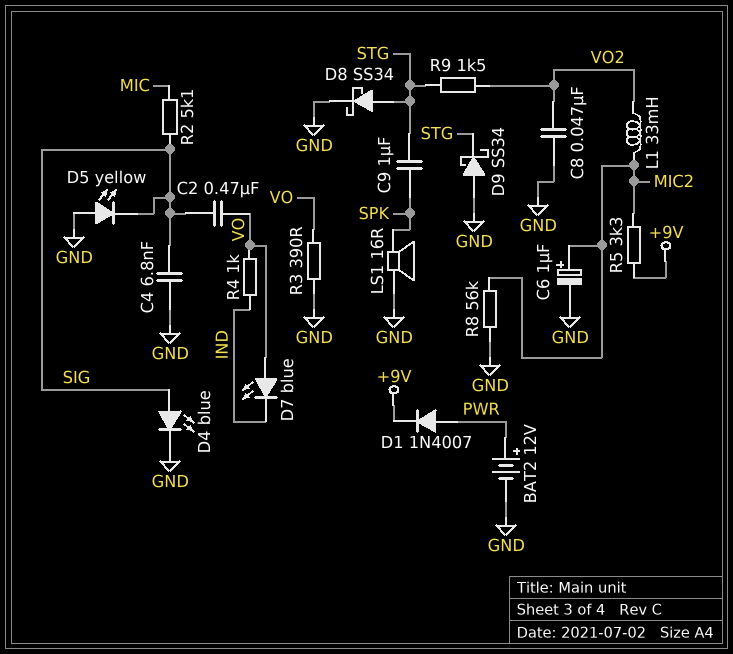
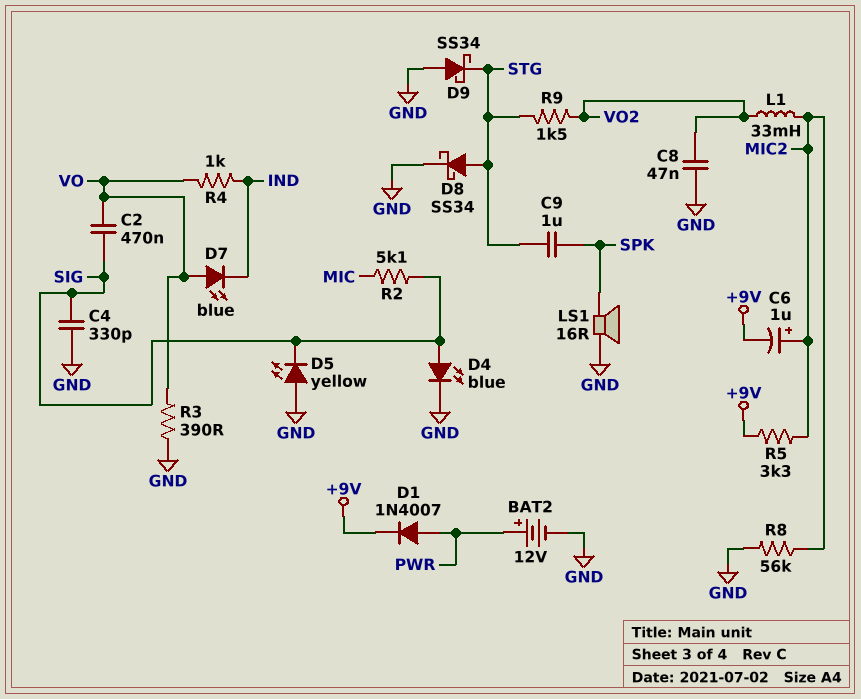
C4: 6.8nF (GND, SIG) -> 330pF (GND, SIG)
C6: 1uF (plus MIC2, minus GND) -> 1uF (plus MIC2, minus +9V)

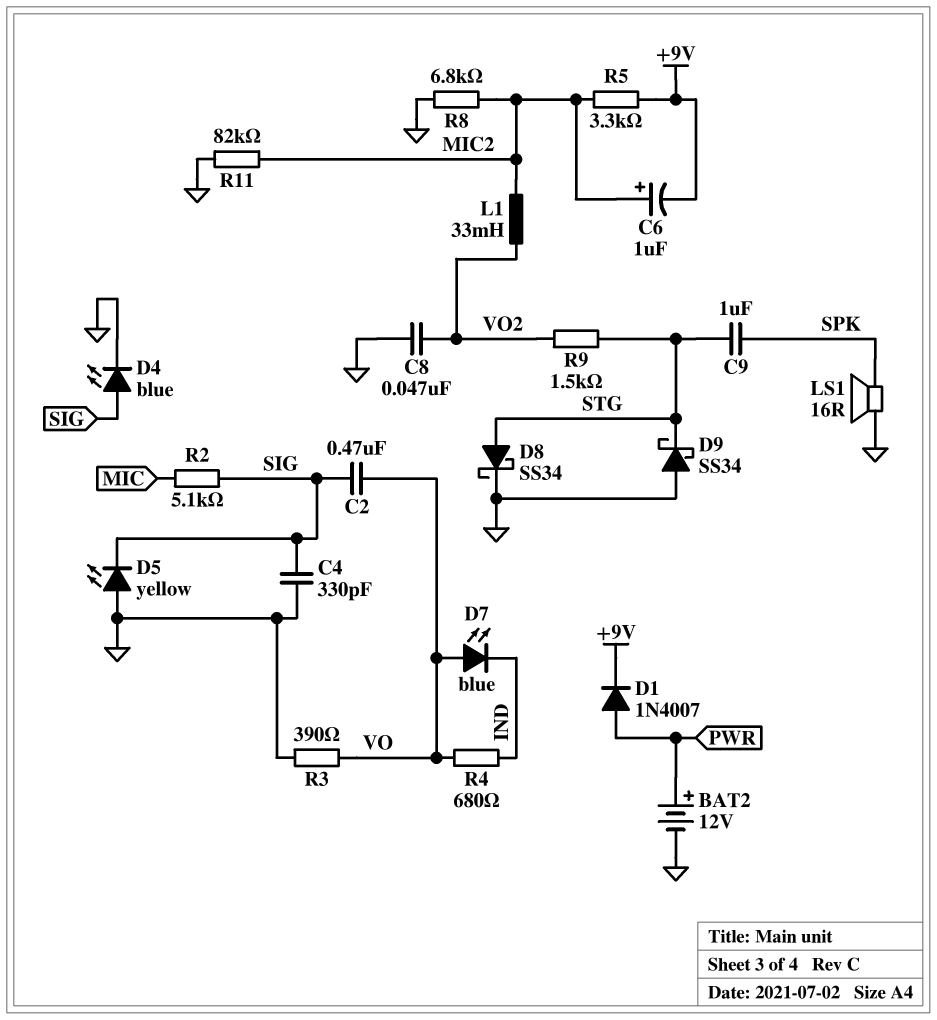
R4: 1k (IND, VO) -> 680 (IND, VO)
R8: 56k (GND, MIC2) -> 6.8k (GND, MIC2)
R11: none -> 82k (GND, MIC2)

